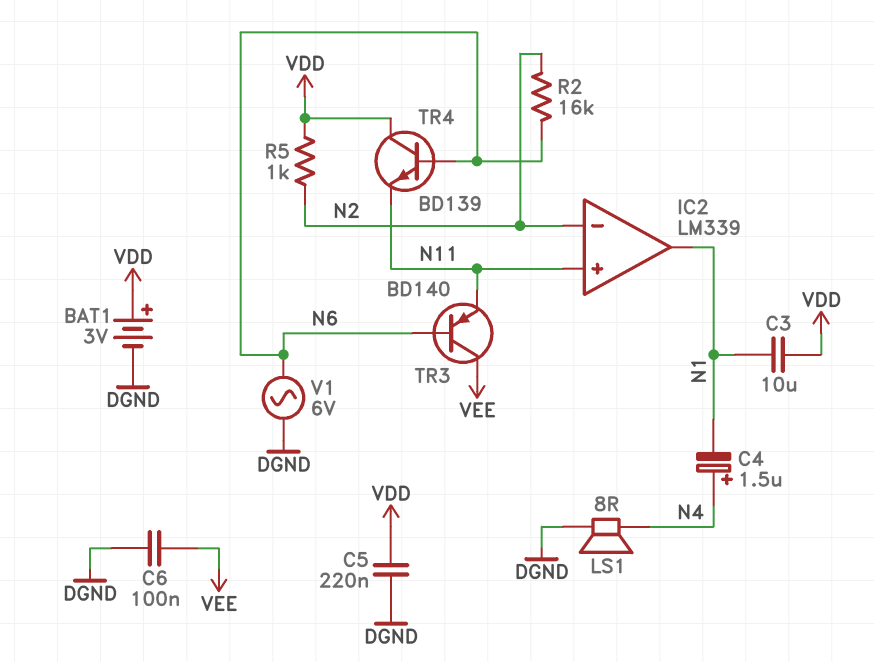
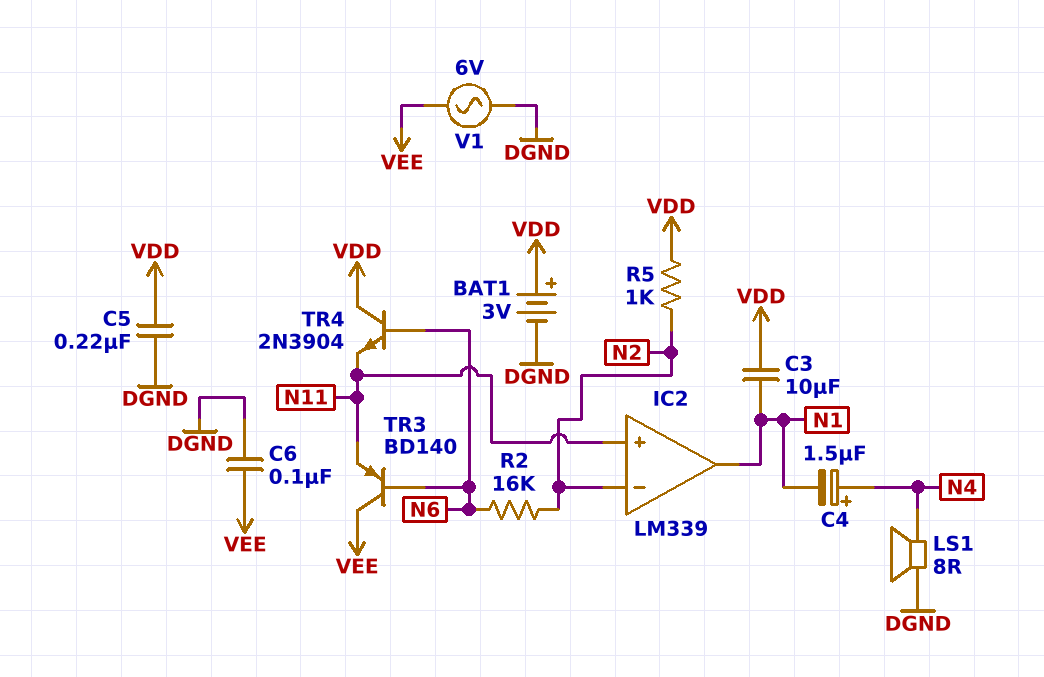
TR4: NPN BD139 (B N6, C VDD, E N11) -> NPN 2N3904 (B N6, C VDD, E N11)
V1: AC 6V (DGND, N6) -> AC 6V (DGND, VEE)

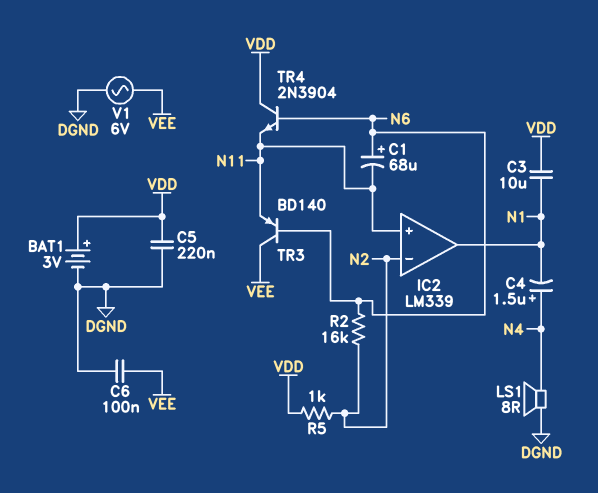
C1: none -> 68uF (plus N6, minus N11)

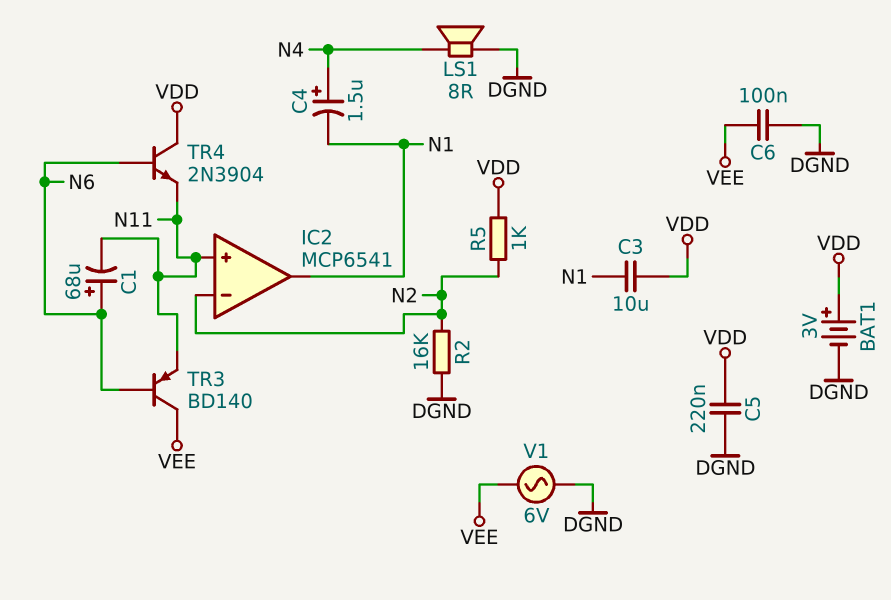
IC2: LM339 -> MCP6541
R2: 16k (N2, N6) -> 16k (DGND, N2)

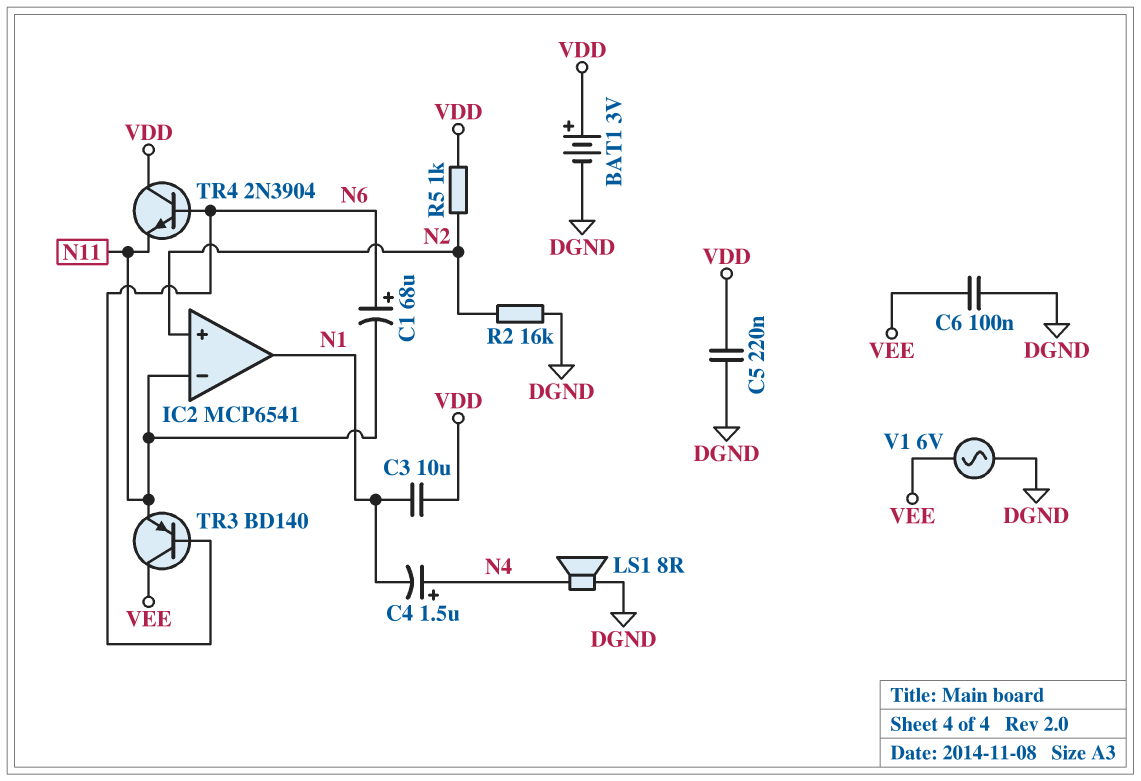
IC2 pin in+: N11 -> N2
IC2 pin in-: N2 -> N11

